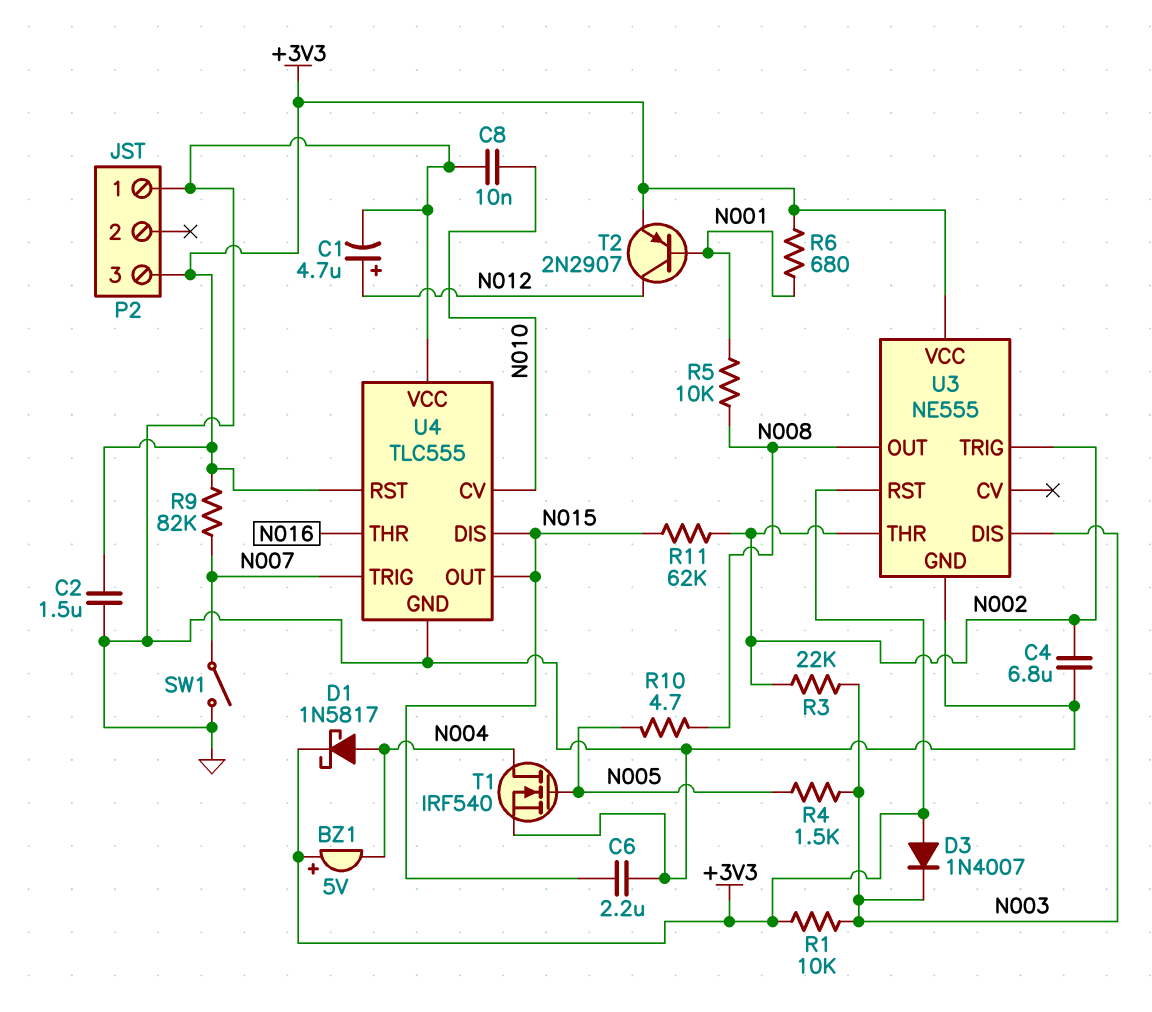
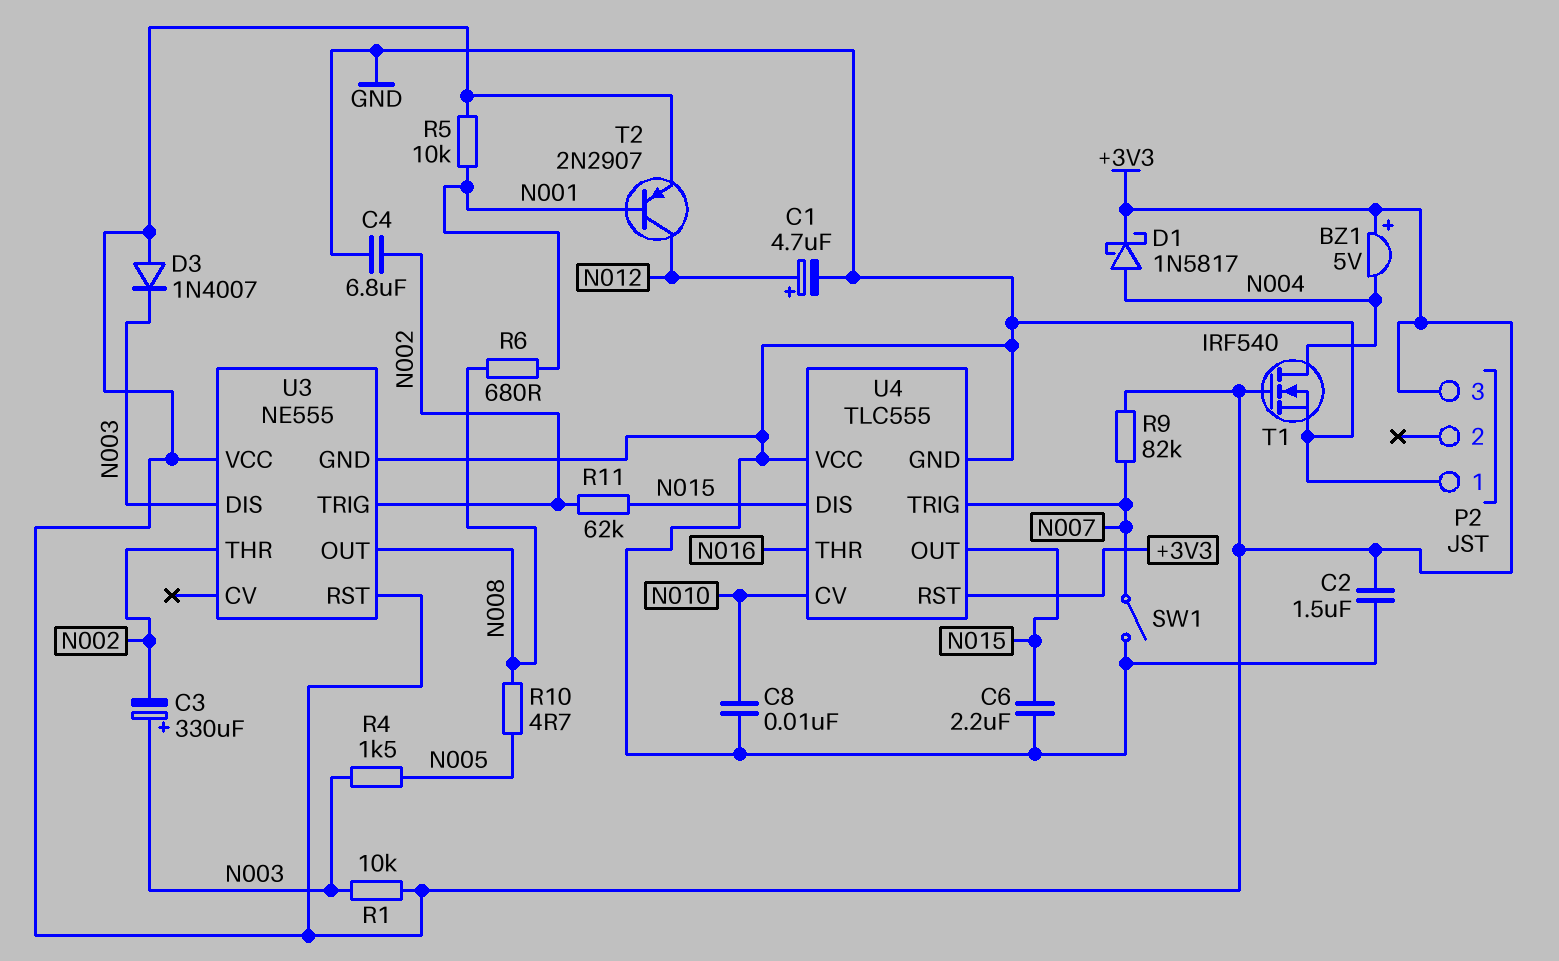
C3: none -> 330uF (plus N003, minus N002)
R3: 22k (N002, N003) -> none
R5: 10k (N001, N008) -> 10k (+3V3, N001)
R6: 680 (+3V3, N001) -> 680 (N001, N008)
T1: NMOS IRF540 (G N005, D N004, S GND) -> NMOS IRF540 (G +3V3, D N004, S GND)

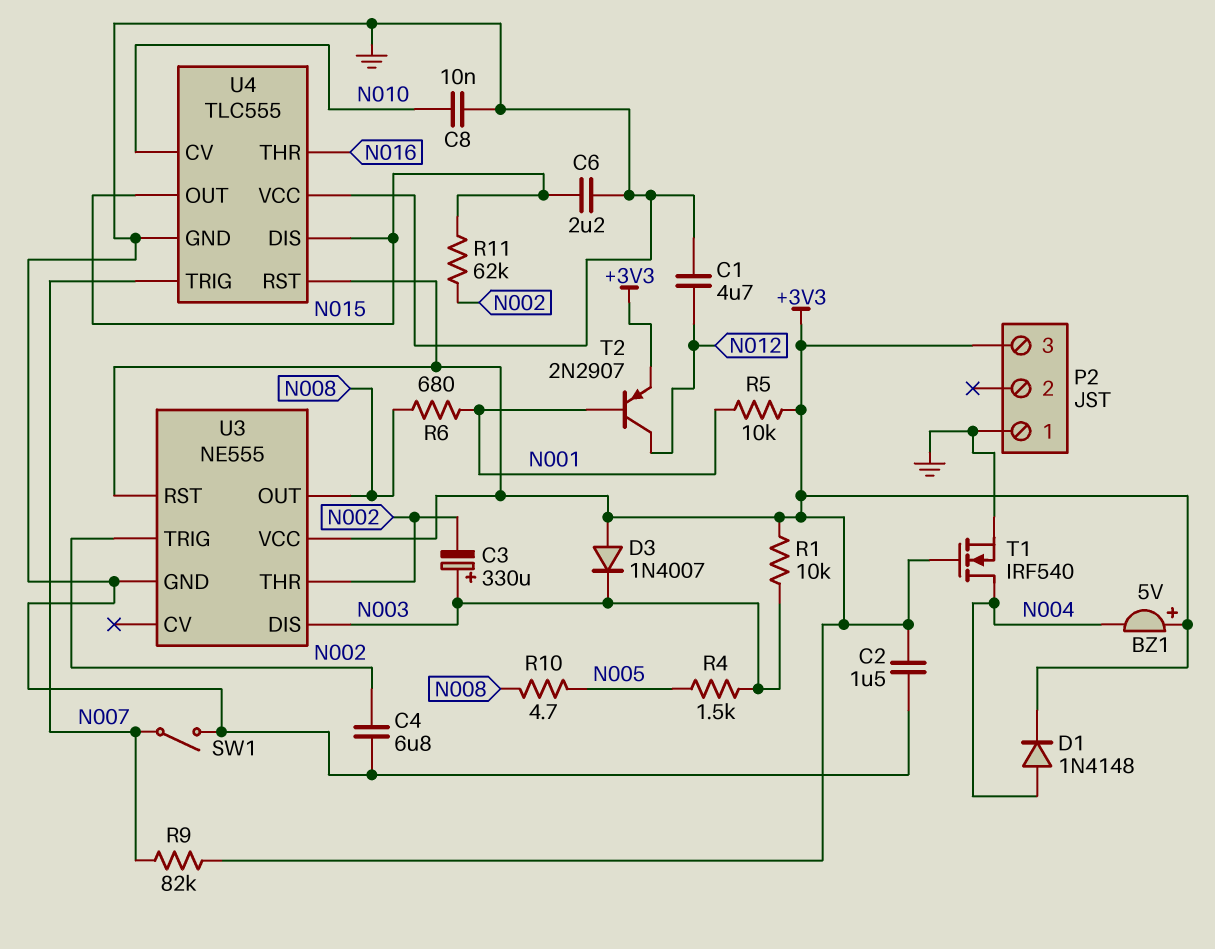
C1: 4.7uF (plus N012, minus GND) -> 4.7uF (GND, N012)
D1: schottky 1N5817 (A N004, K +3V3) -> diode 1N4148 (A N004, K +3V3)

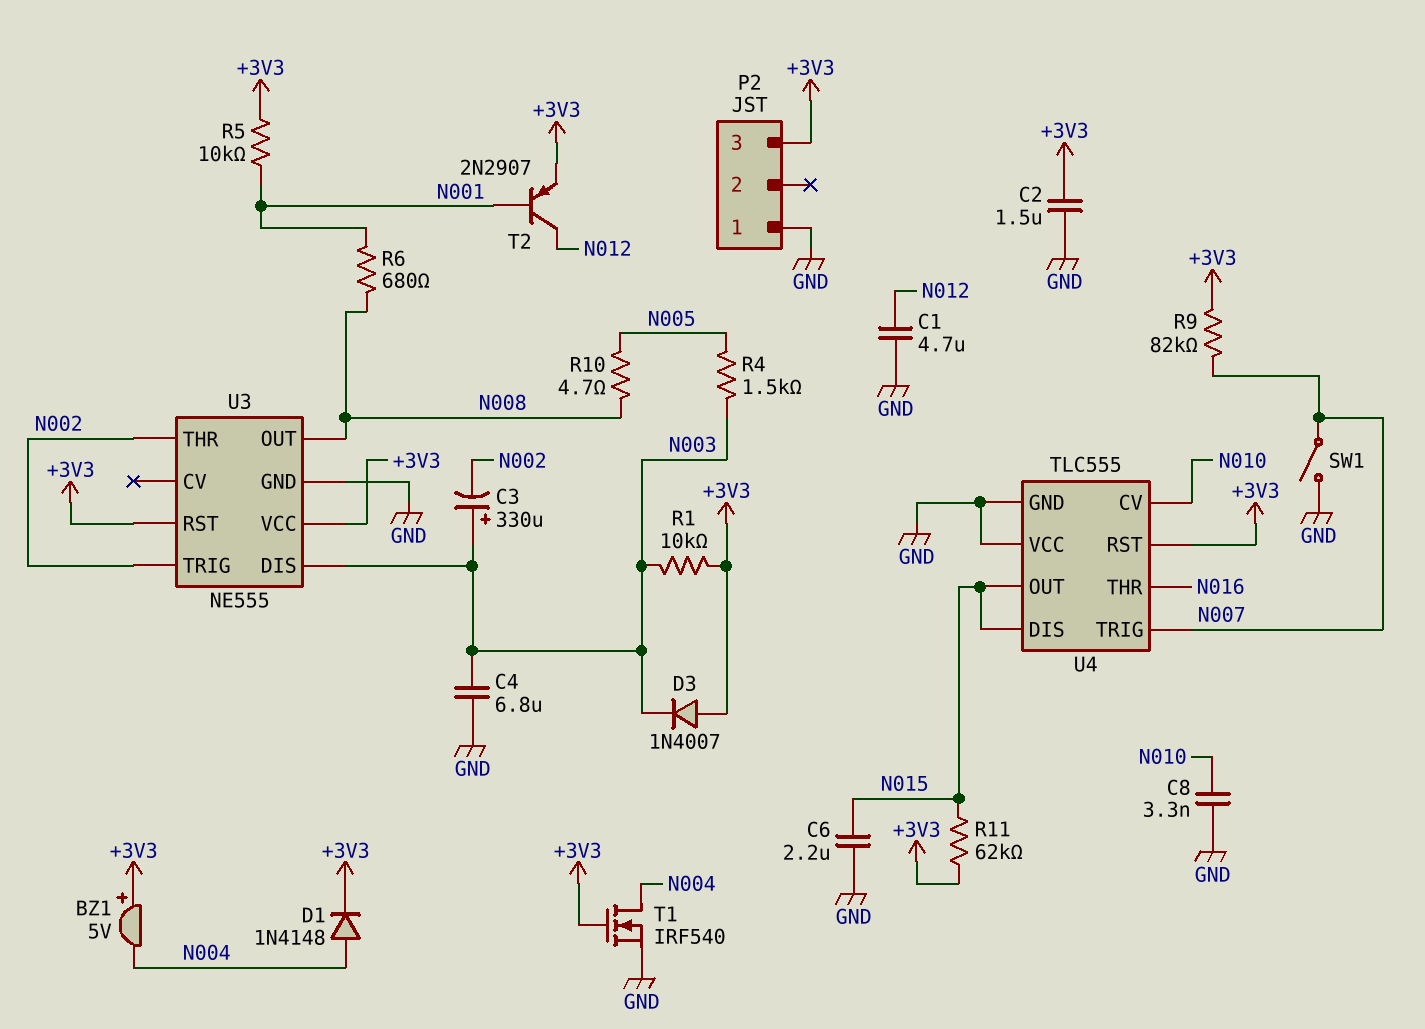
C4: 6.8uF (GND, N002) -> 6.8uF (GND, N003)
C8: 10nF (GND, N010) -> 3.3nF (GND, N010)
R11: 62k (N002, N015) -> 62k (+3V3, N015)

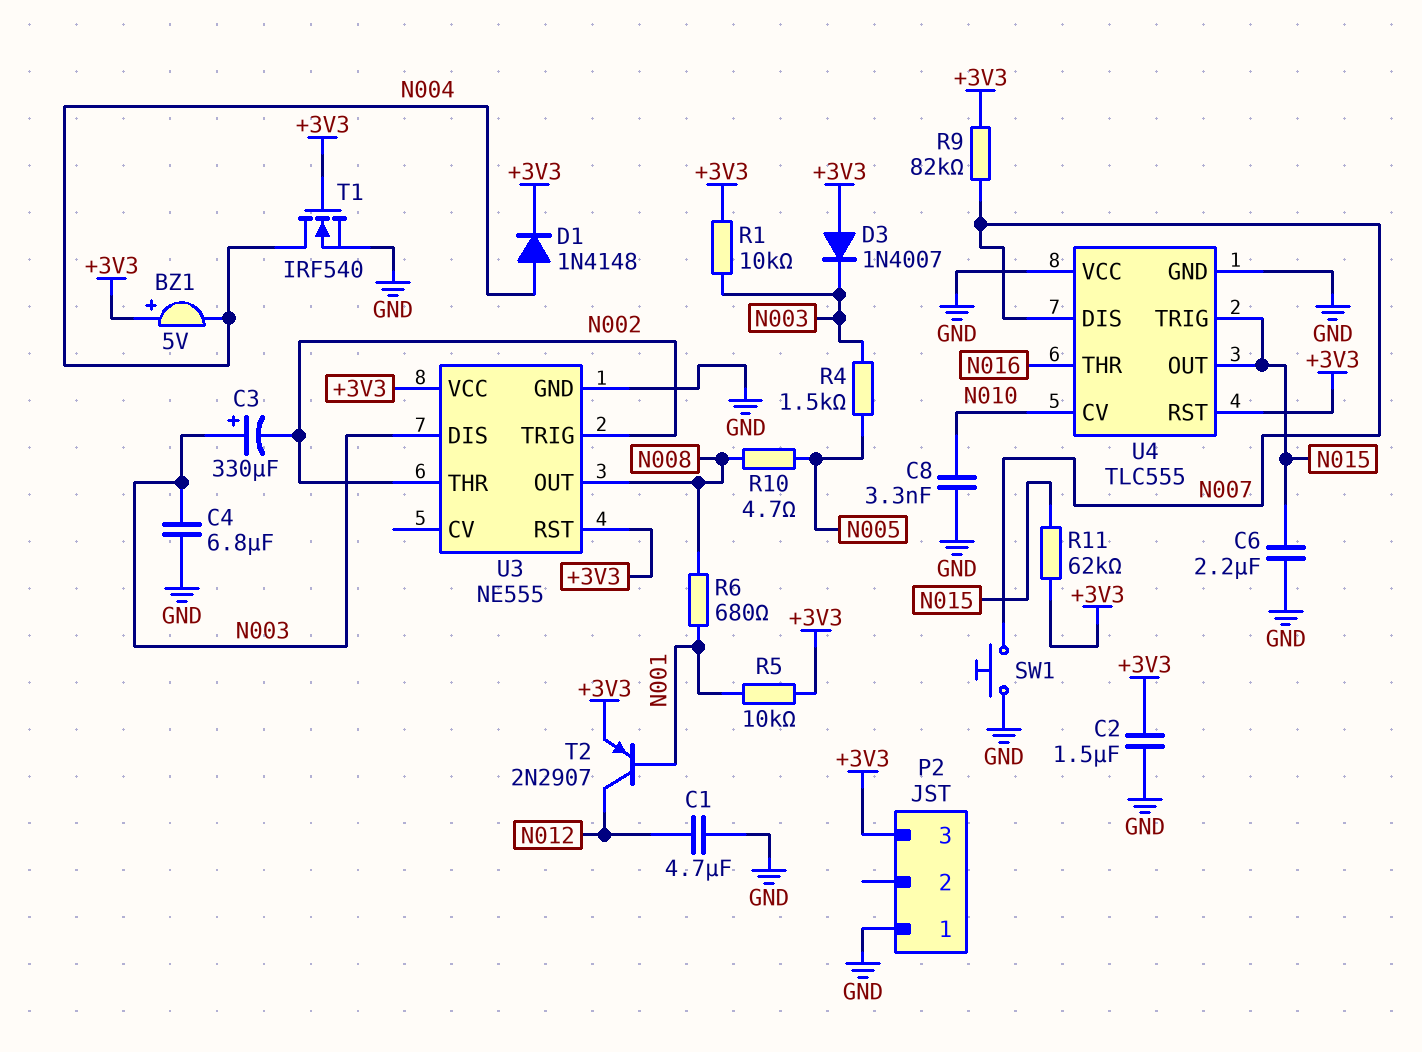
SW1: switch (GND, N007) -> button (GND, N007)
U4 pin DIS: N015 -> N007
U4 pin TRIG: N007 -> N015

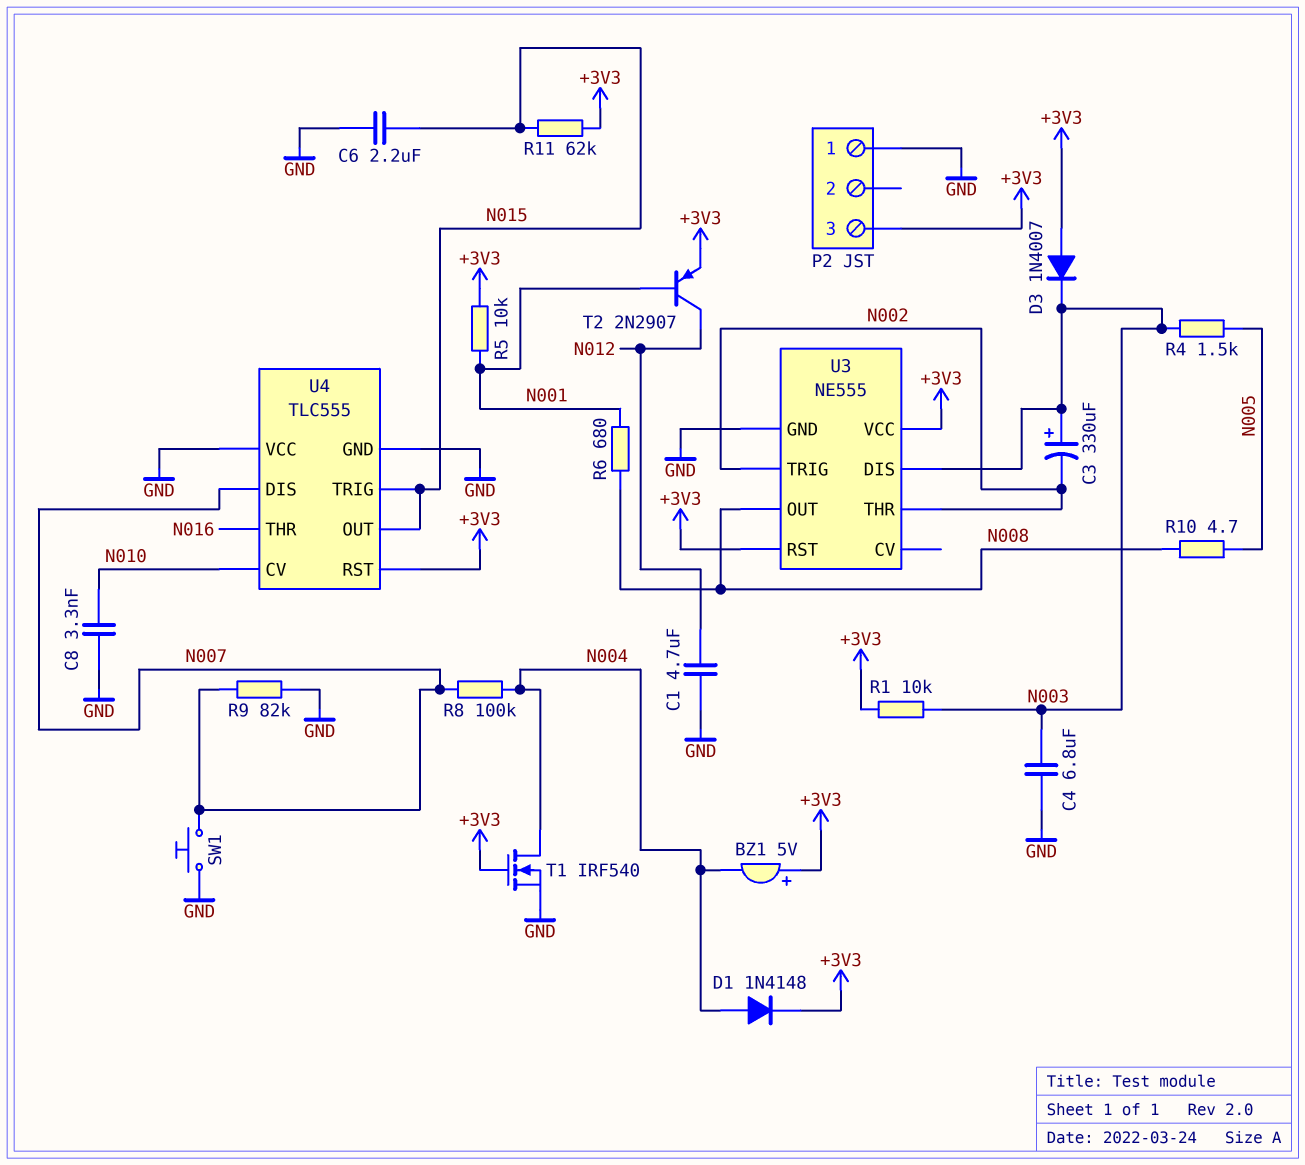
C2: 1.5uF (+3V3, GND) -> none
R8: none -> 100k (N004, N007)
R9: 82k (+3V3, N007) -> 82k (GND, N007)

